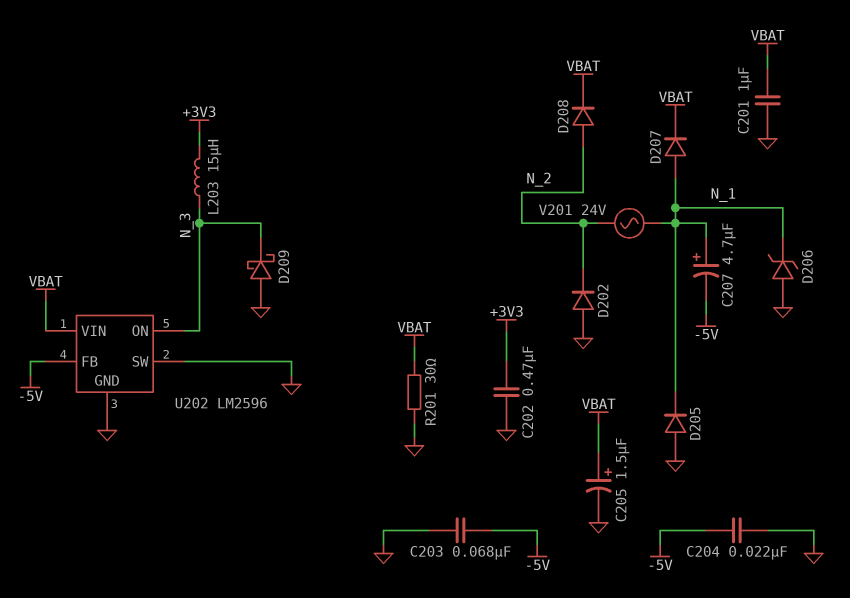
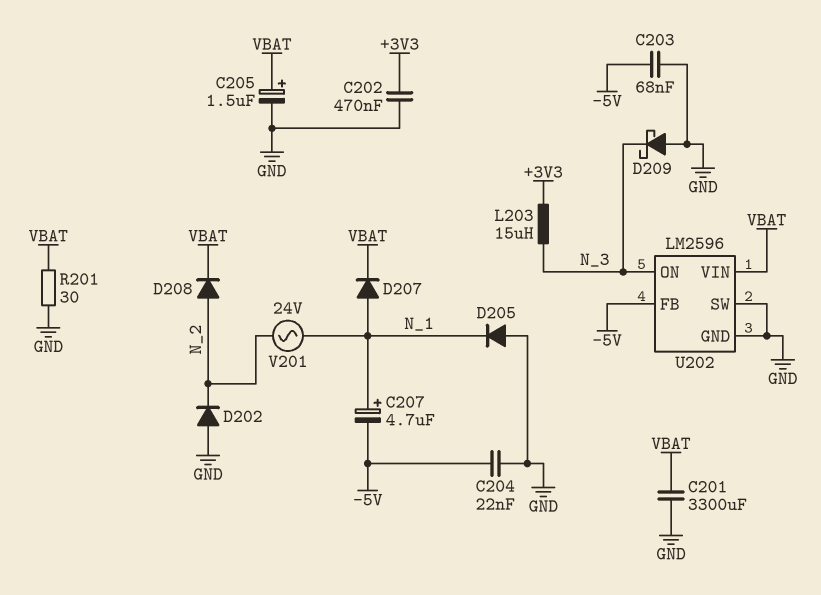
C201: 1uF (GND, VBAT) -> 3300uF (GND, VBAT)
D206: zener (A GND, K N_1) -> none

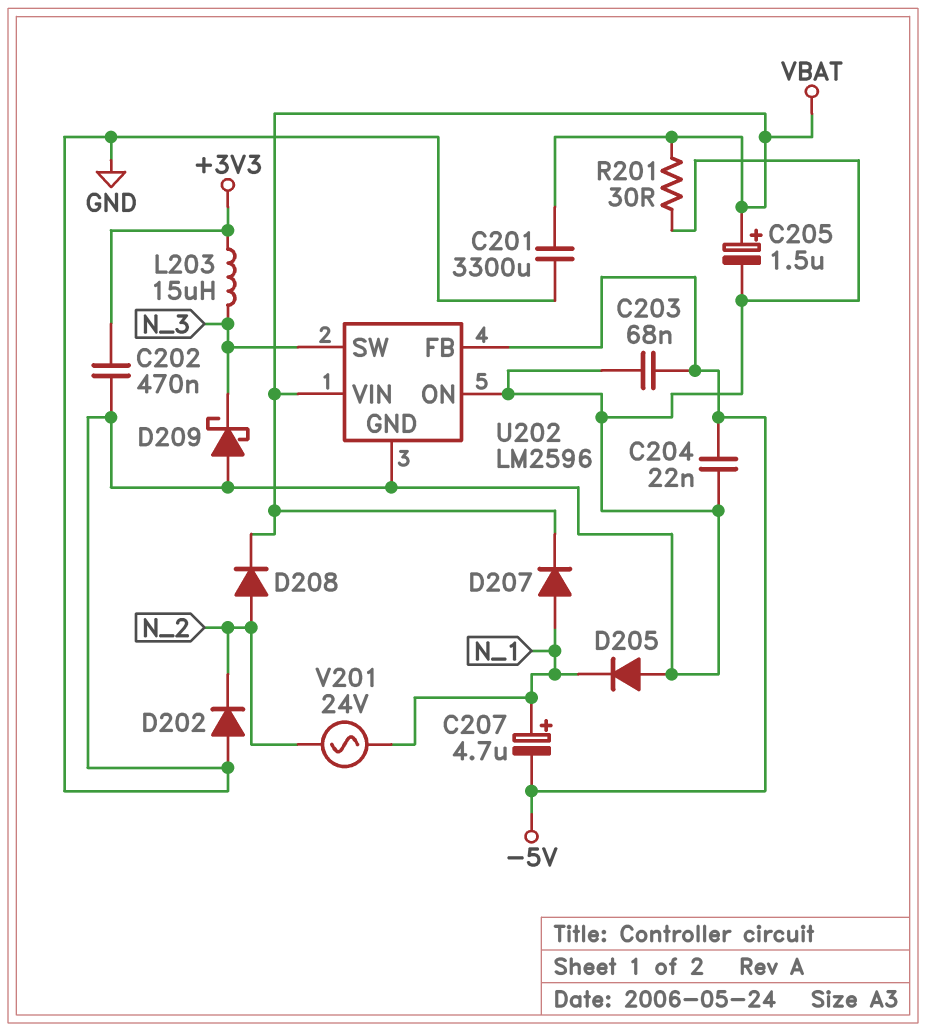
U202 pin ON: N_3 -> GND
U202 pin SW: GND -> N_3

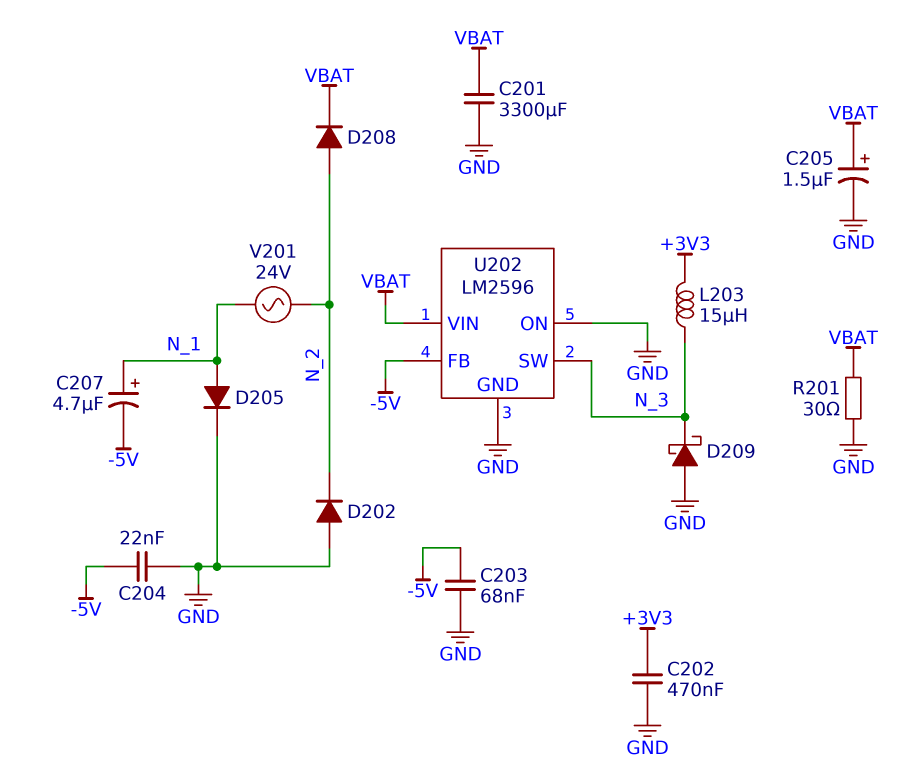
D205: diode (A GND, K N_1) -> diode (A N_1, K GND)
D207: diode (A N_1, K VBAT) -> none

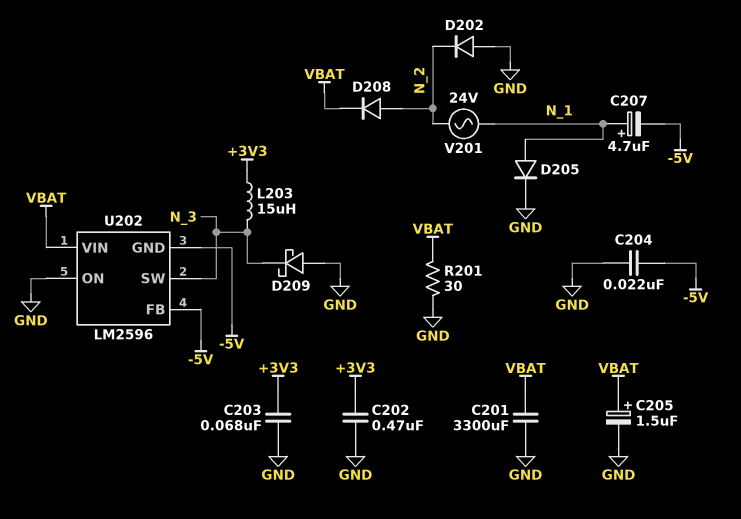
C203: 68nF (-5V, GND) -> 68nF (+3V3, GND)
U202 pin GND: GND -> -5V

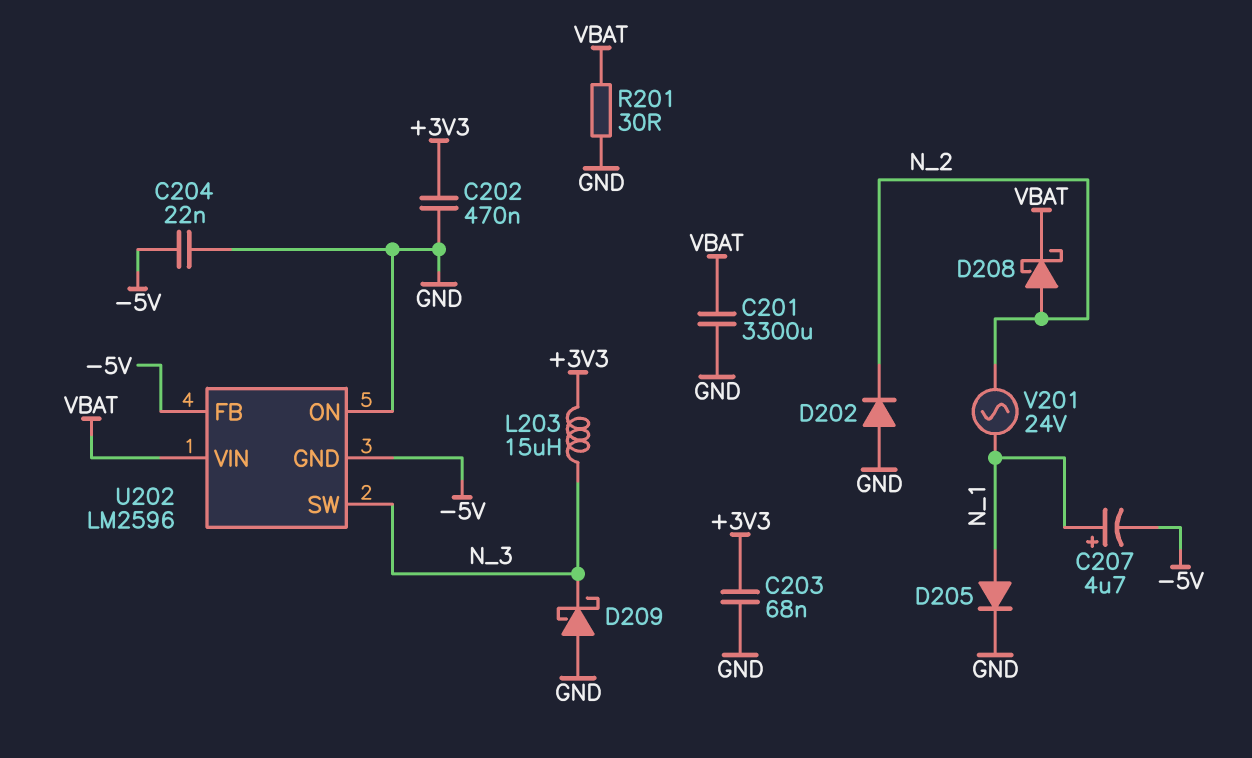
C205: 1.5uF (plus VBAT, minus GND) -> none
D208: diode (A N_2, K VBAT) -> schottky (A N_2, K VBAT)

